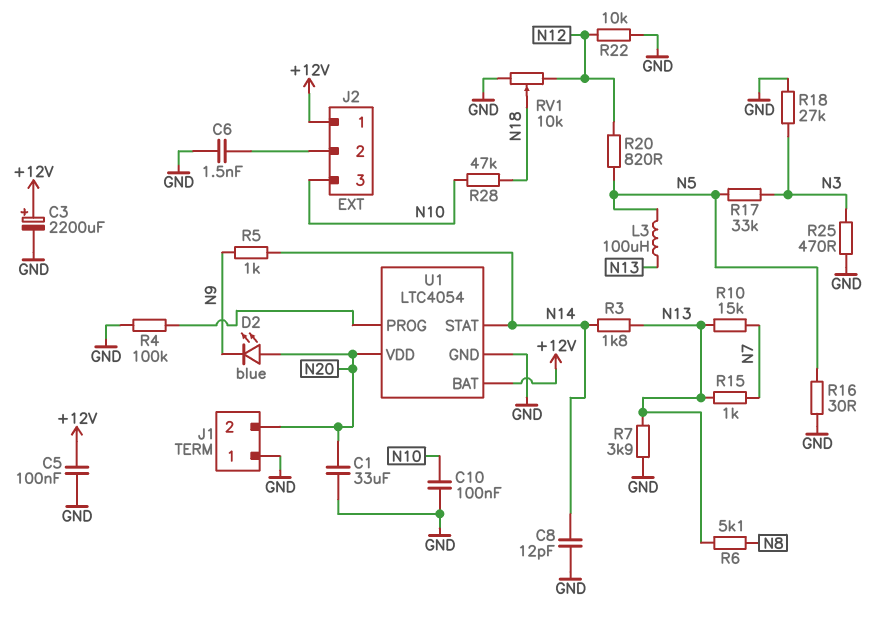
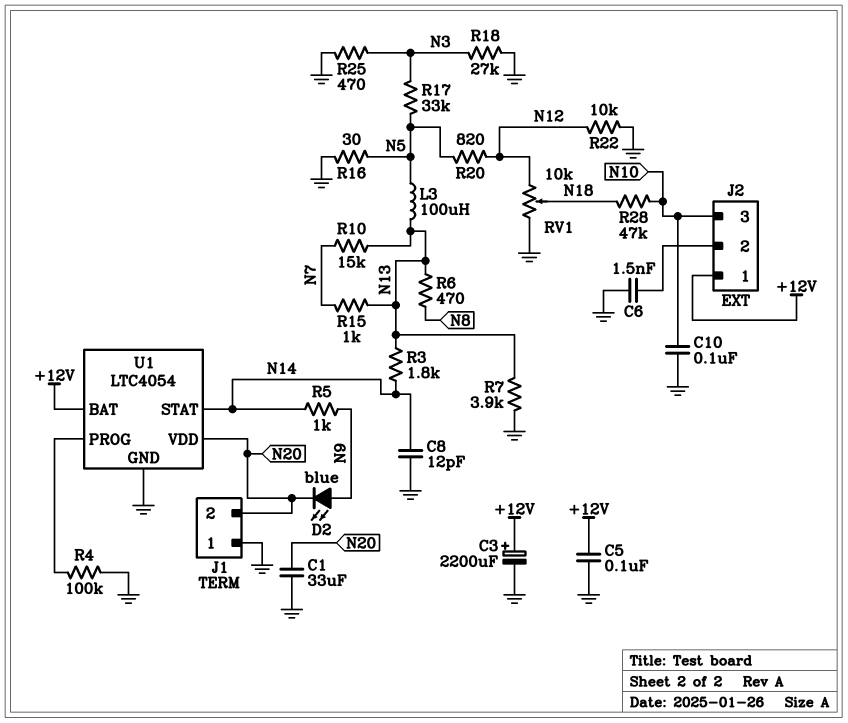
D2: LED blue (A N20, K N9) -> LED blue (A N9, K N20)
R6: 5.1k (N8, N13) -> 470 (N8, N13)

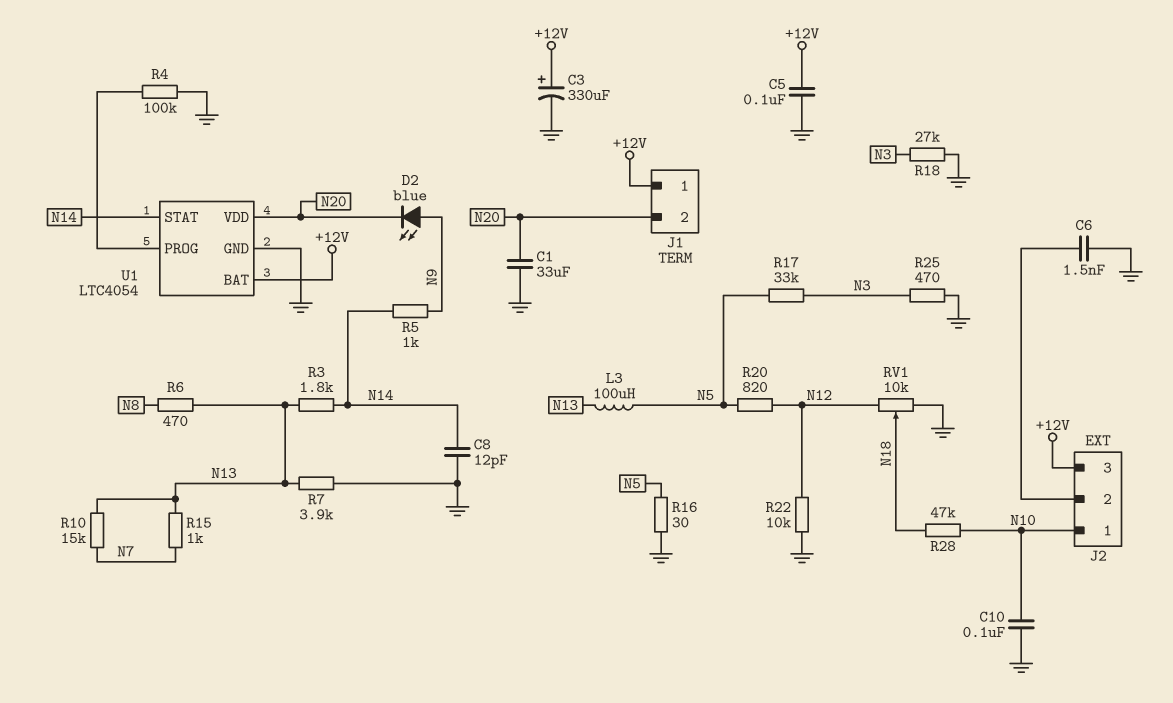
C3: 2200uF (plus +12V, minus GND) -> 330uF (plus +12V, minus GND)
J1 pin 1: GND -> +12V
J2 pin 1: +12V -> N10
J2 pin 3: N10 -> +12V

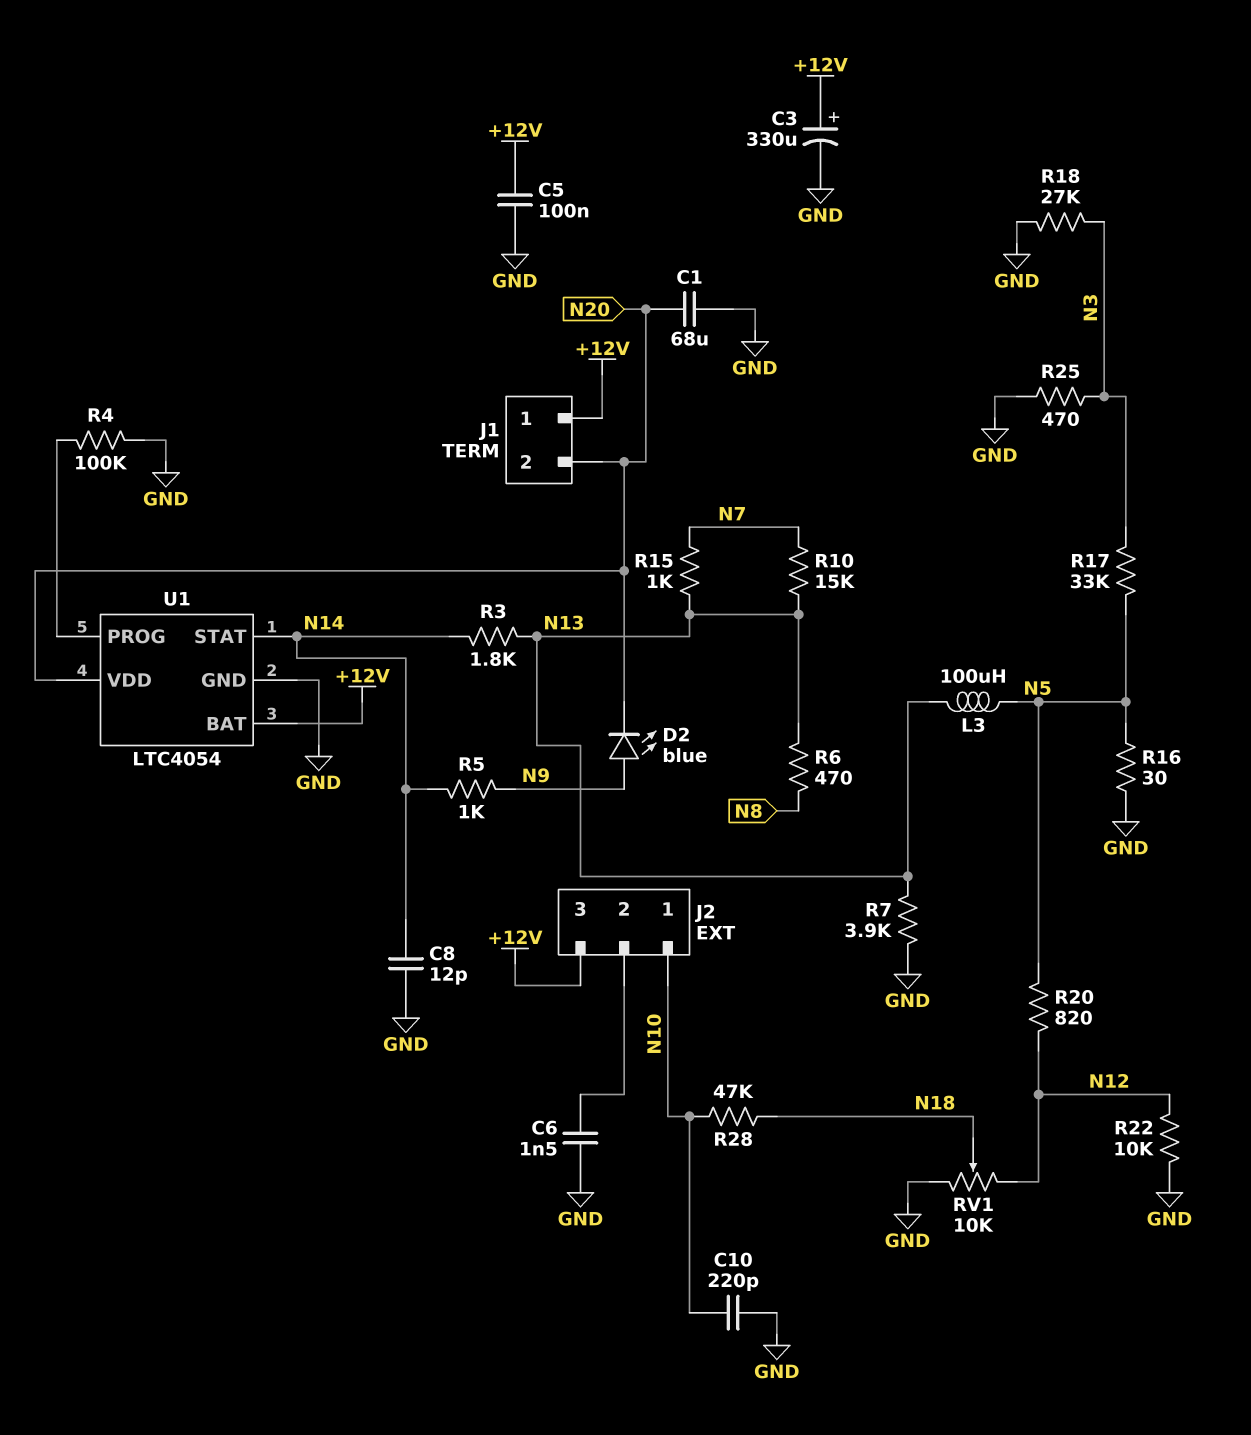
C1: 33uF (GND, N20) -> 68uF (GND, N20)
C10: 100nF (GND, N10) -> 220pF (GND, N10)

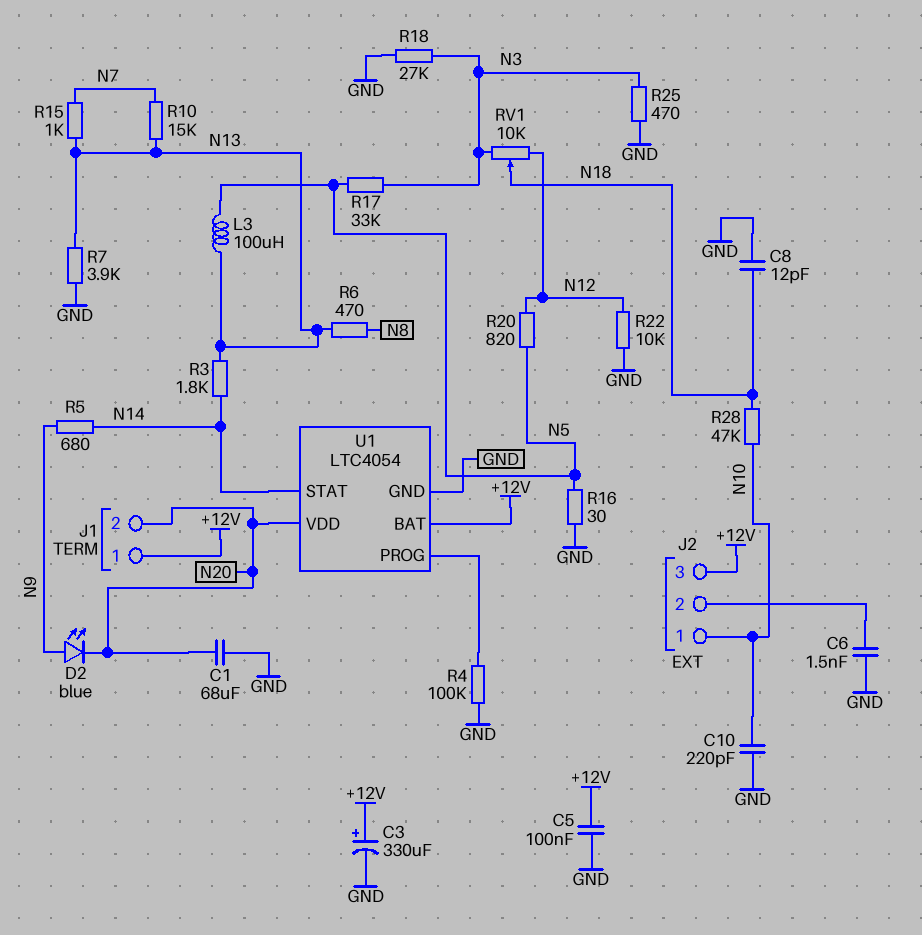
C8: 12pF (GND, N14) -> 12pF (GND, N18)
R5: 1k (N9, N14) -> 680 (N9, N14)
RV1: 10k (GND, N12, wiper N18) -> 10k (N3, N12, wiper N18)

